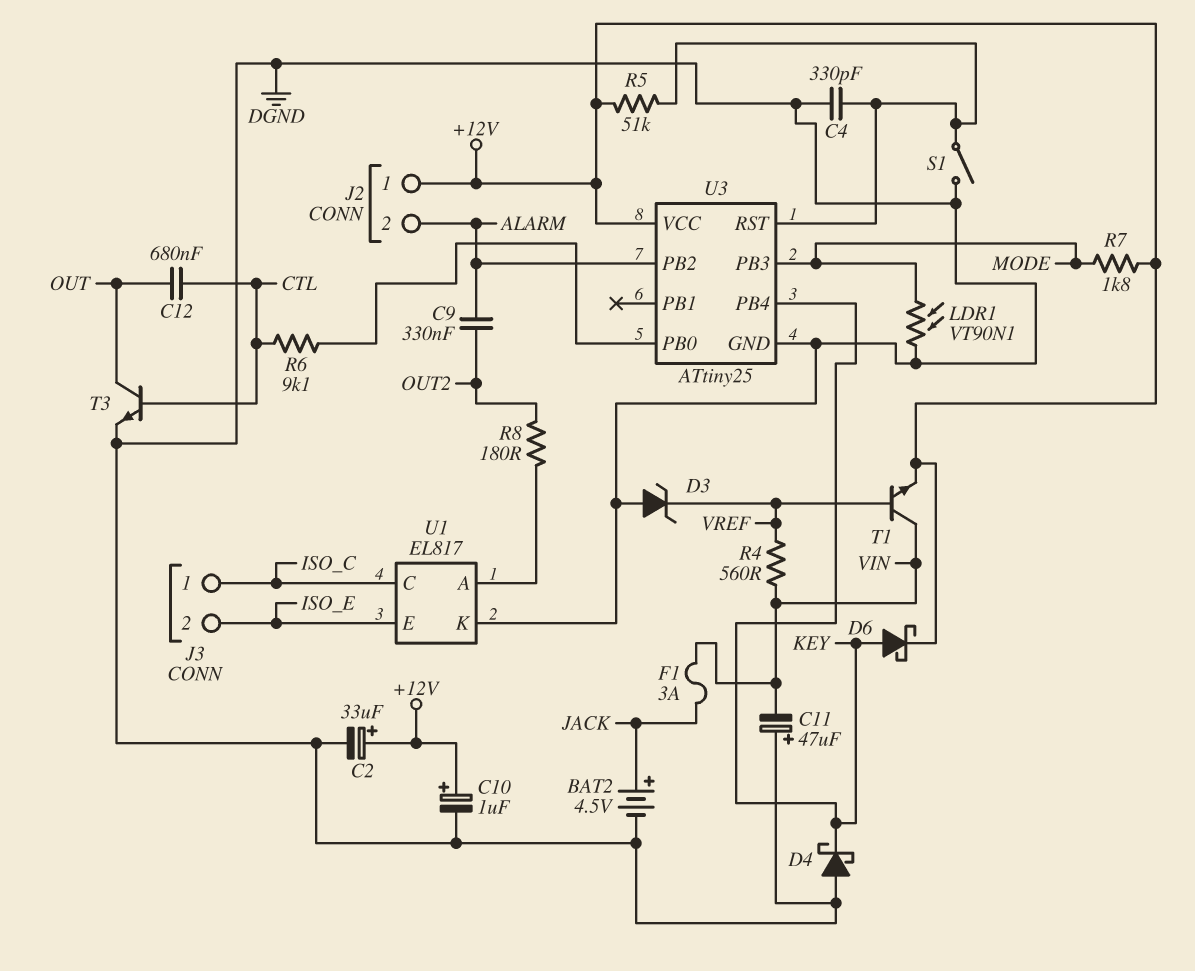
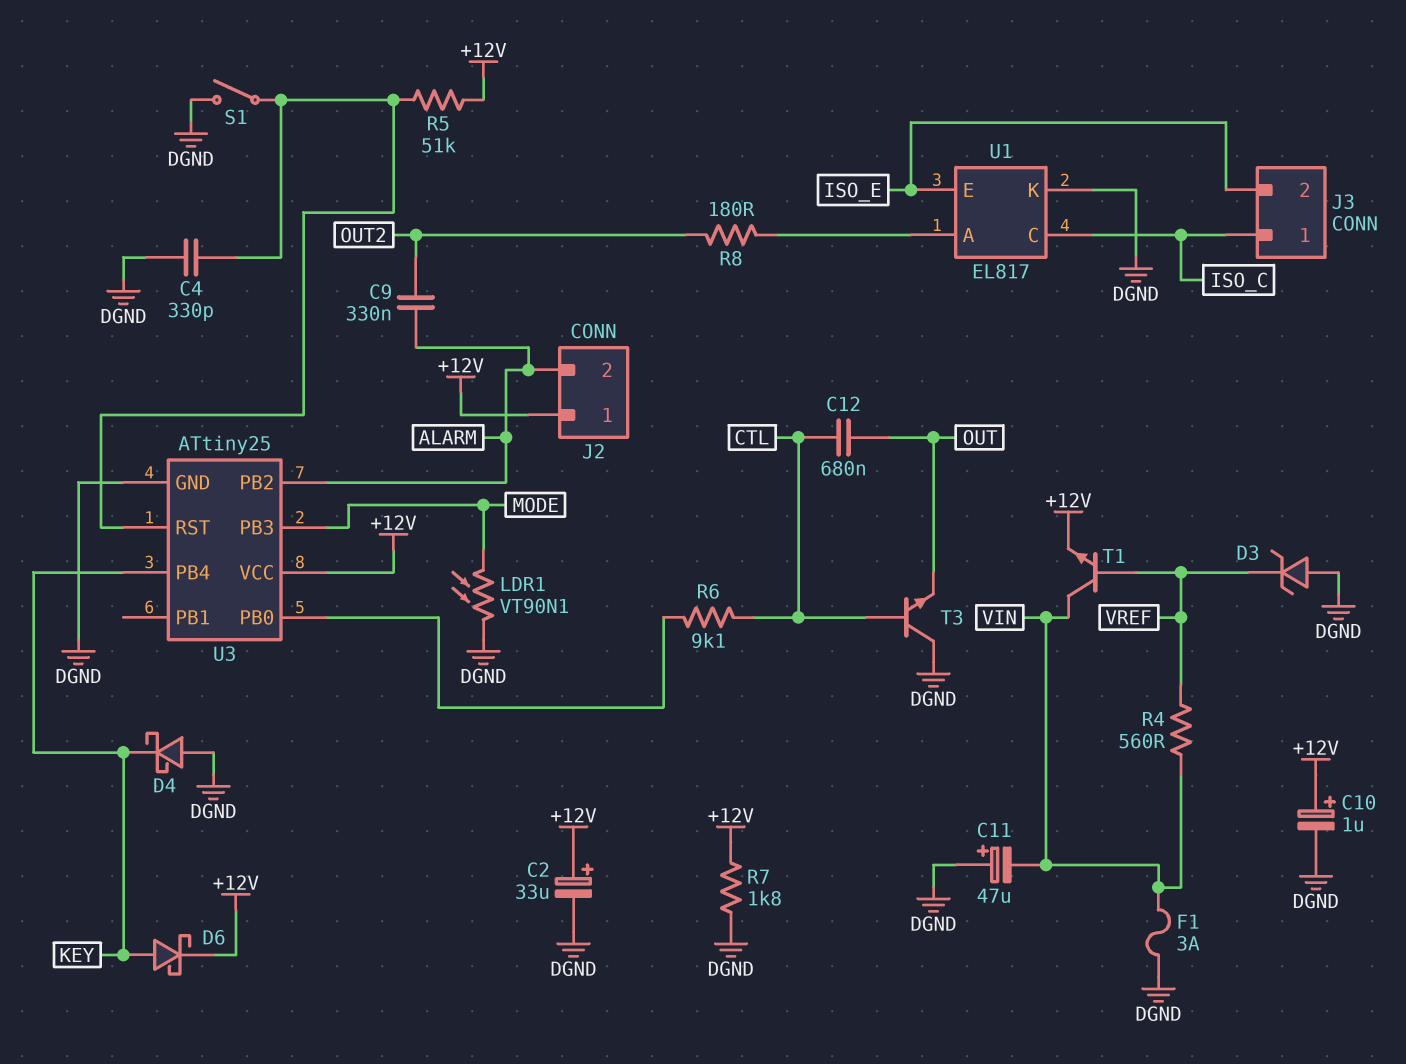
BAT2: 4.5V (plus JACK, minus DGND) -> none
F1: 3A (JACK, VIN) -> 3A (DGND, VIN)
R7: 1.8k (+12V, MODE) -> 1.8k (+12V, DGND)
T3: NPN (B CTL, C OUT, E DGND) -> NPN (B CTL, C DGND, E OUT)

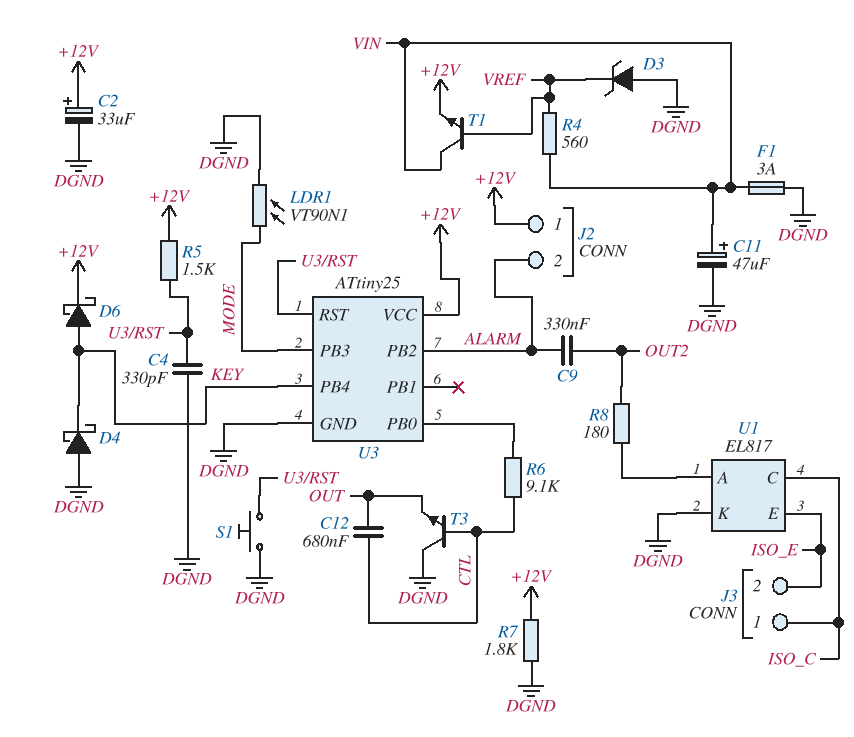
C10: 1uF (plus +12V, minus DGND) -> none
C11: 47uF (plus DGND, minus VIN) -> 47uF (plus VIN, minus DGND)
R5: 51k (+12V, U3/RST) -> 1.5k (+12V, U3/RST)
S1: switch (DGND, U3/RST) -> button (DGND, U3/RST)

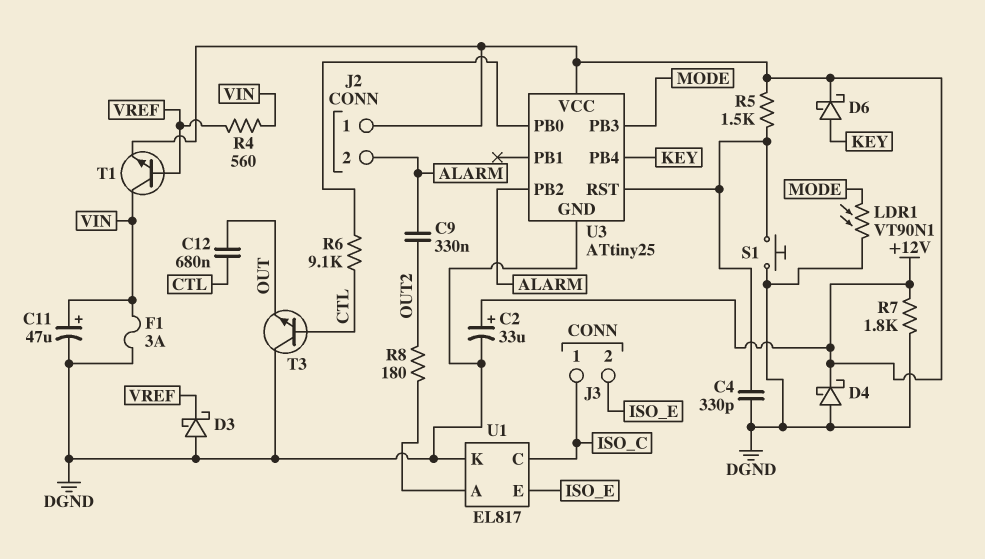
D3: zener (A DGND, K VREF) -> schottky (A DGND, K VREF)
D4: schottky (A DGND, K KEY) -> schottky (A DGND, K +12V)

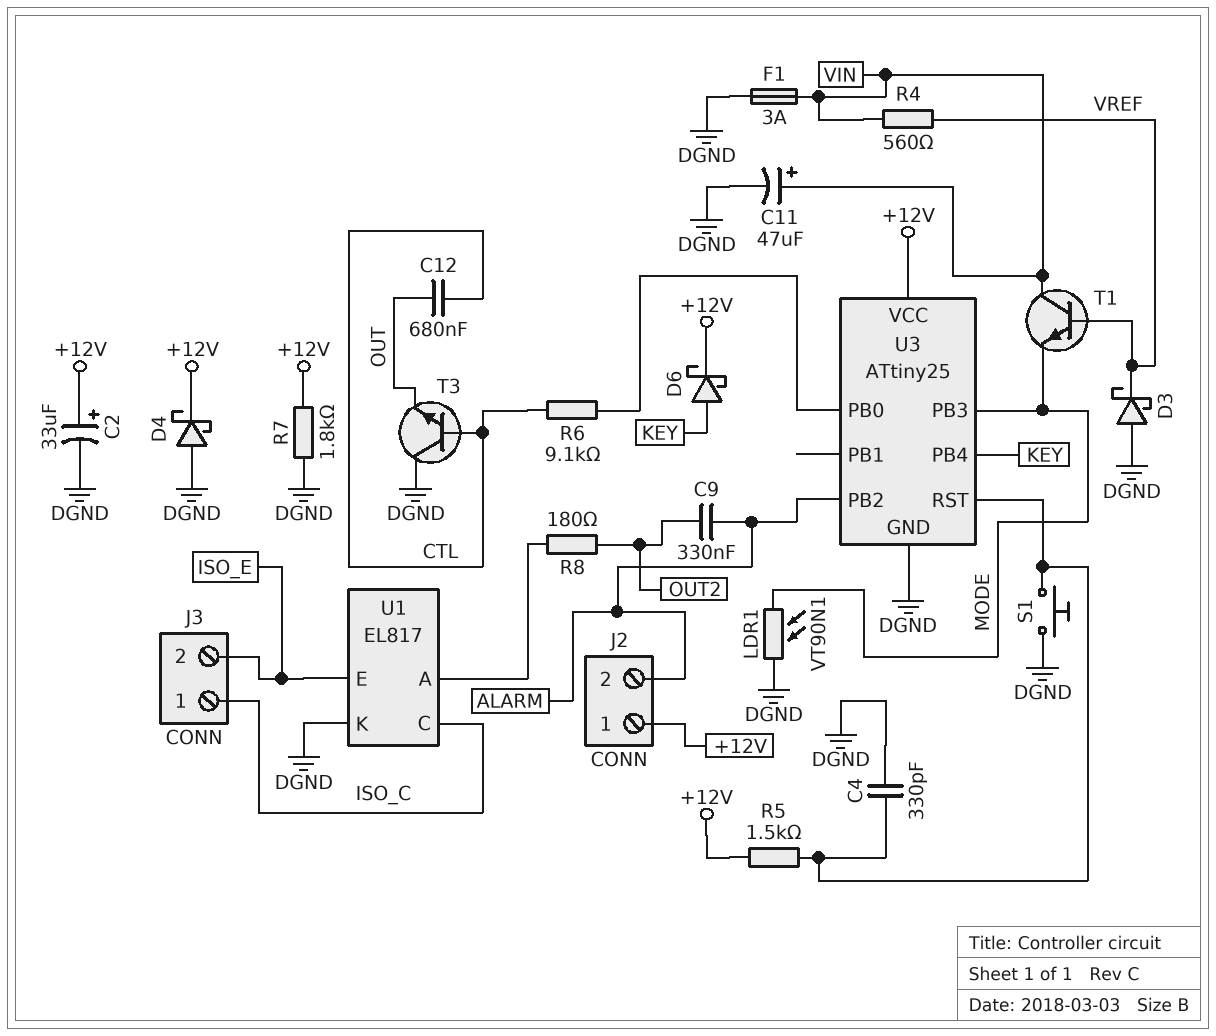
T1: NPN (B VREF, C VIN, E +12V) -> NPN (B VREF, C VIN, E MODE)

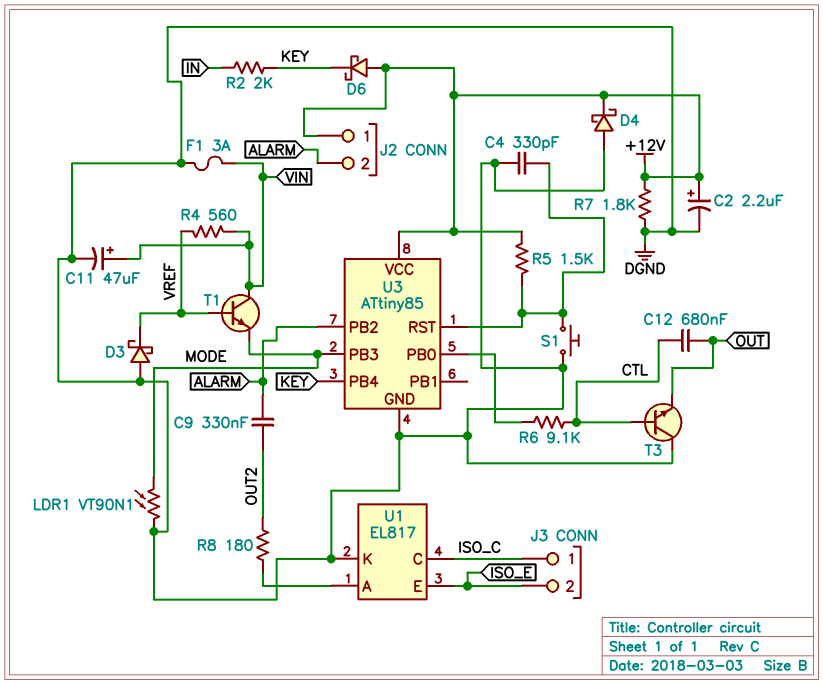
C2: 33uF (plus +12V, minus DGND) -> 2.2uF (plus +12V, minus DGND)
D6: schottky (A KEY, K +12V) -> schottky (A +12V, K KEY)
R2: none -> 2k (IN, KEY)
U3: ATtiny25 -> ATtiny85

